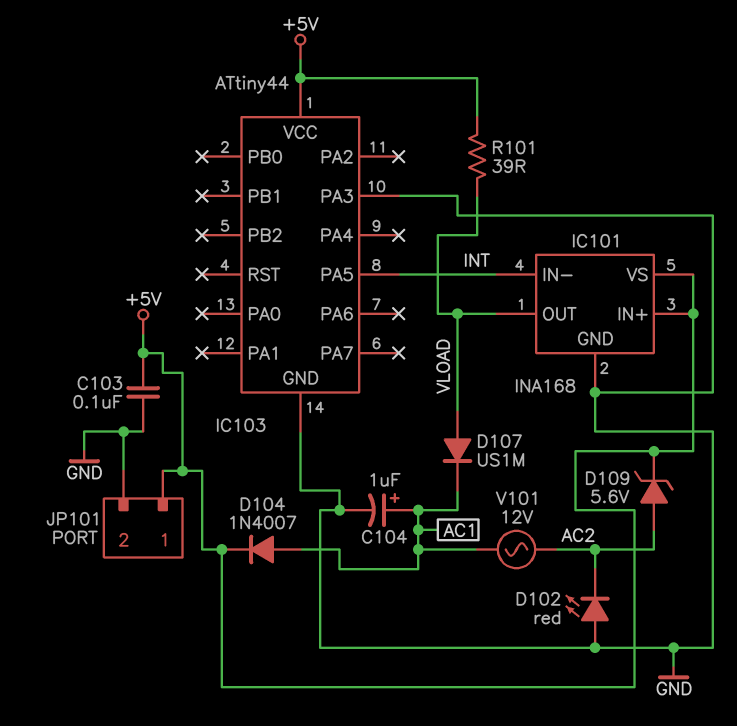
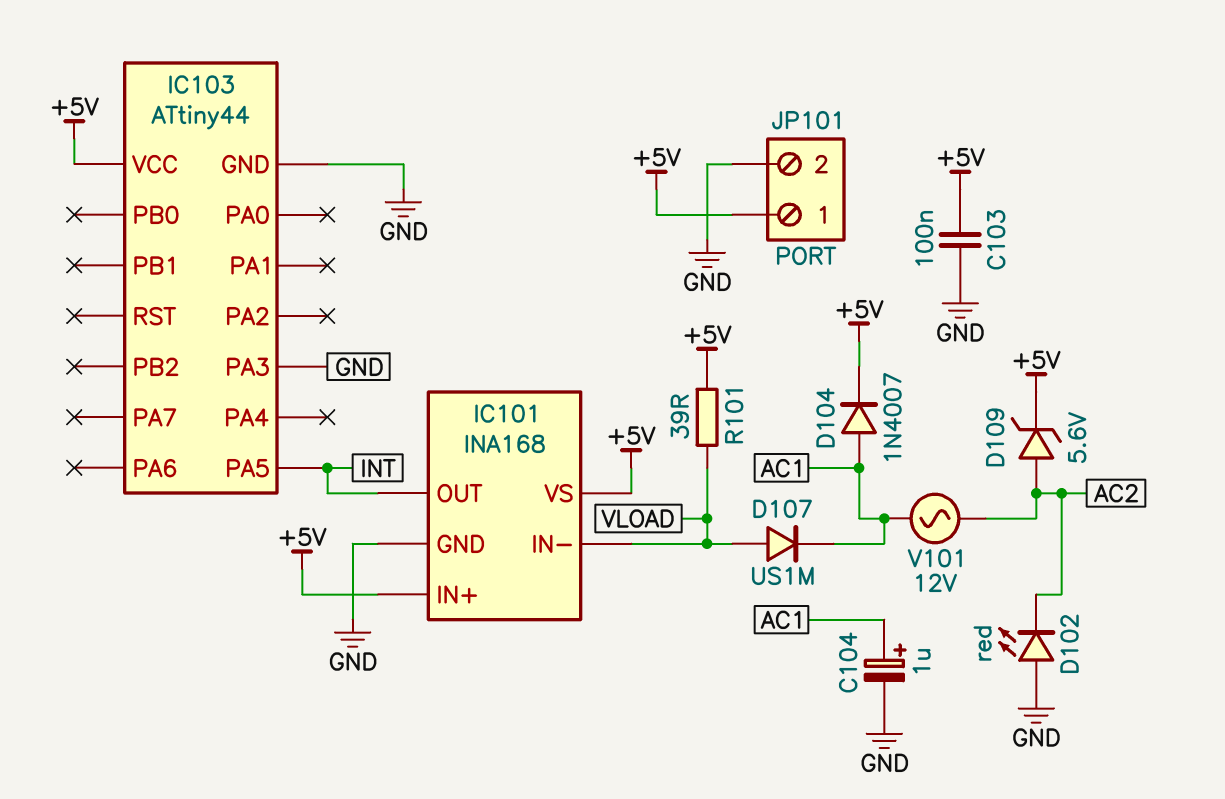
IC101 pin IN-: INT -> VLOAD
IC101 pin OUT: VLOAD -> INT

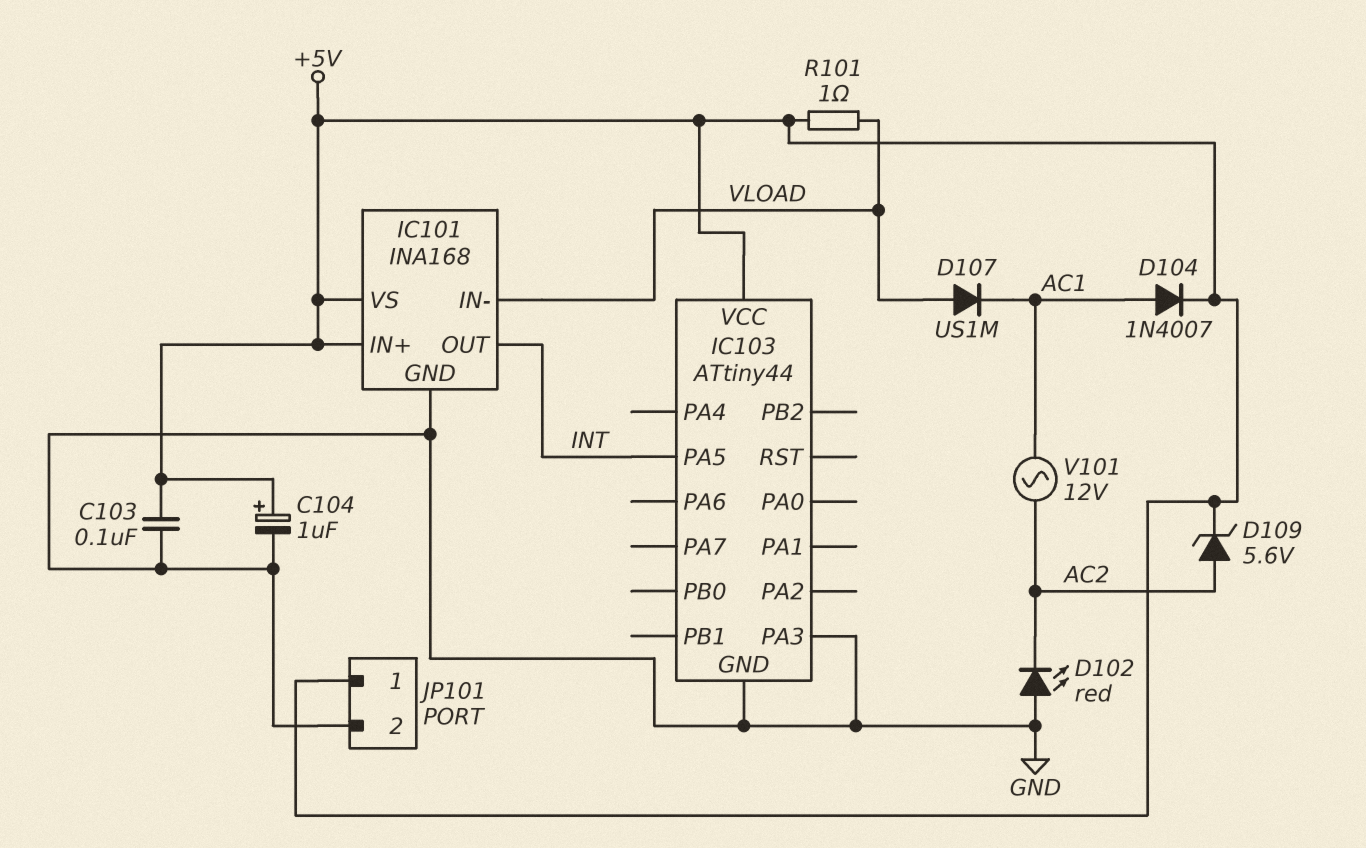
C104: 1uF (plus AC1, minus GND) -> 1uF (plus +5V, minus GND)
R101: 39 (+5V, VLOAD) -> 1 (+5V, VLOAD)

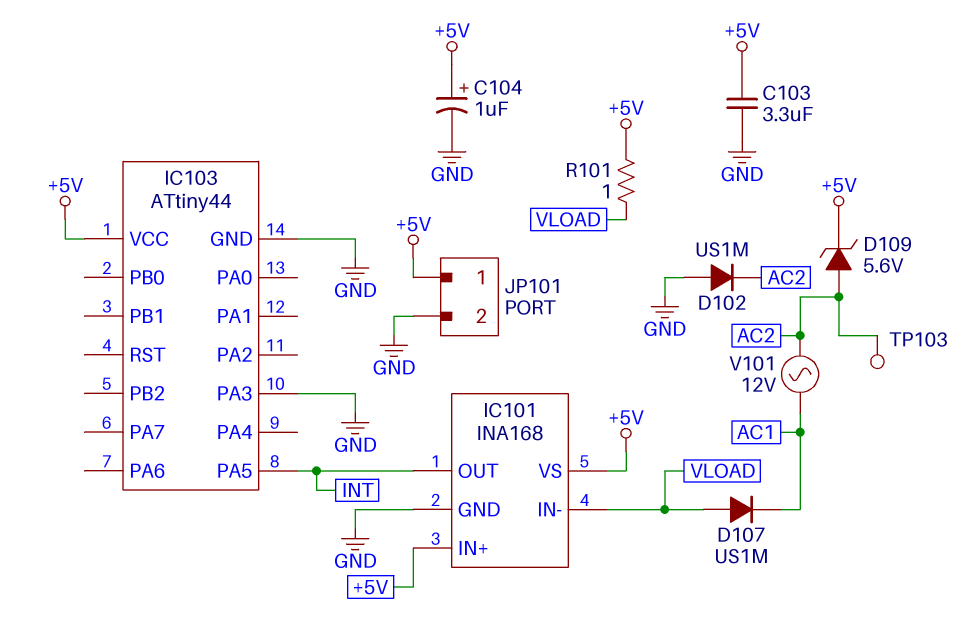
C103: 100nF (+5V, GND) -> 3.3uF (+5V, GND)
D102: LED red (A GND, K AC2) -> diode US1M (A GND, K AC2)
D104: diode 1N4007 (A AC1, K +5V) -> none
TP103: none -> test point (AC2)

